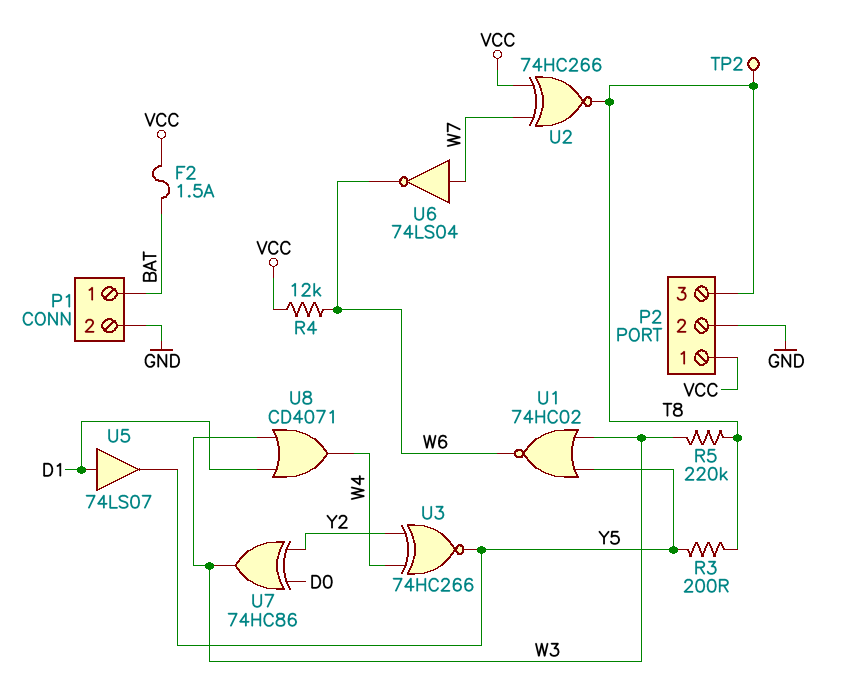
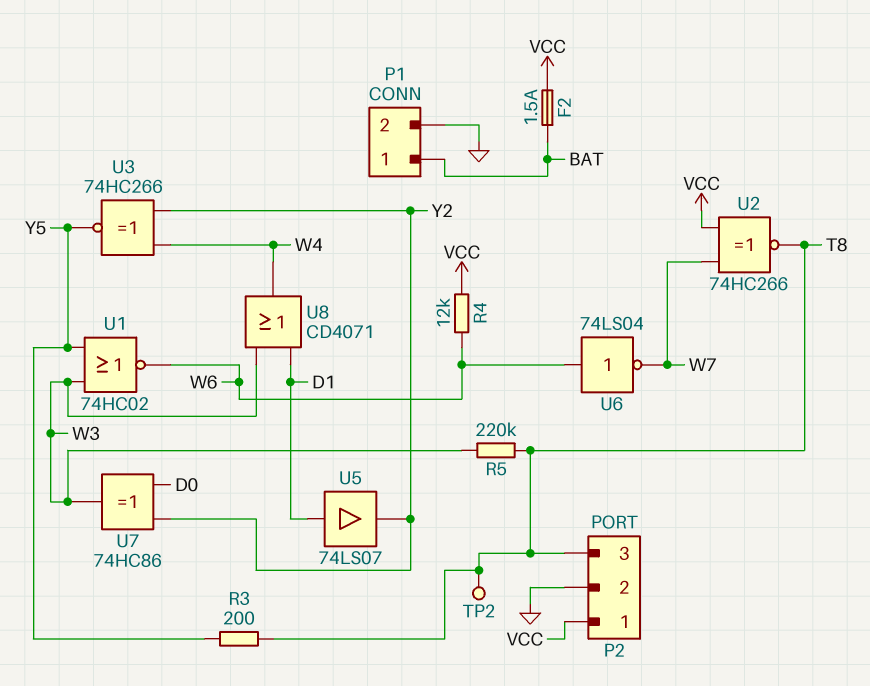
U5: buffer 74LS07 (in D1, out Y5) -> buffer 74LS07 (in D1, out Y2)
U6: NOT 74LS04 (in W7, out W6) -> NOT 74LS04 (in W6, out W7)

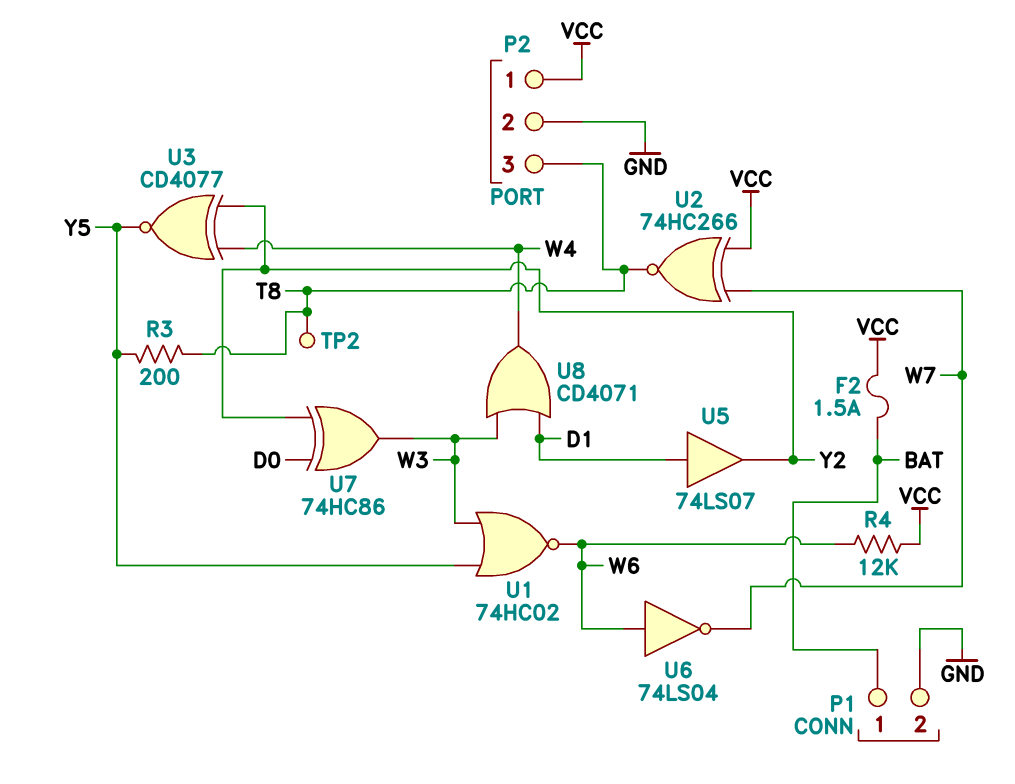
R5: 220k (T8, W3) -> none
U3: XNOR 74HC266 (in W4, in Y2, out Y5) -> XNOR CD4077 (in W4, in Y2, out Y5)

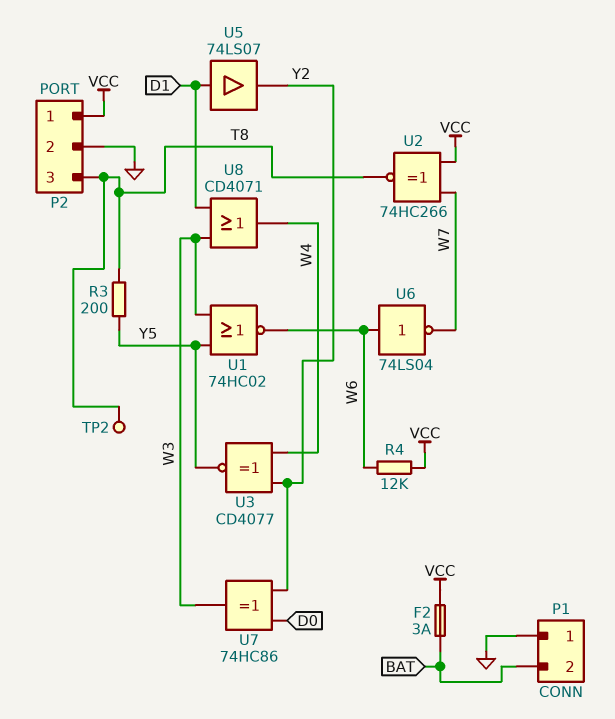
F2: 1.5A (BAT, VCC) -> 3A (BAT, VCC)
P1 pin 1: BAT -> GND
P1 pin 2: GND -> BAT

